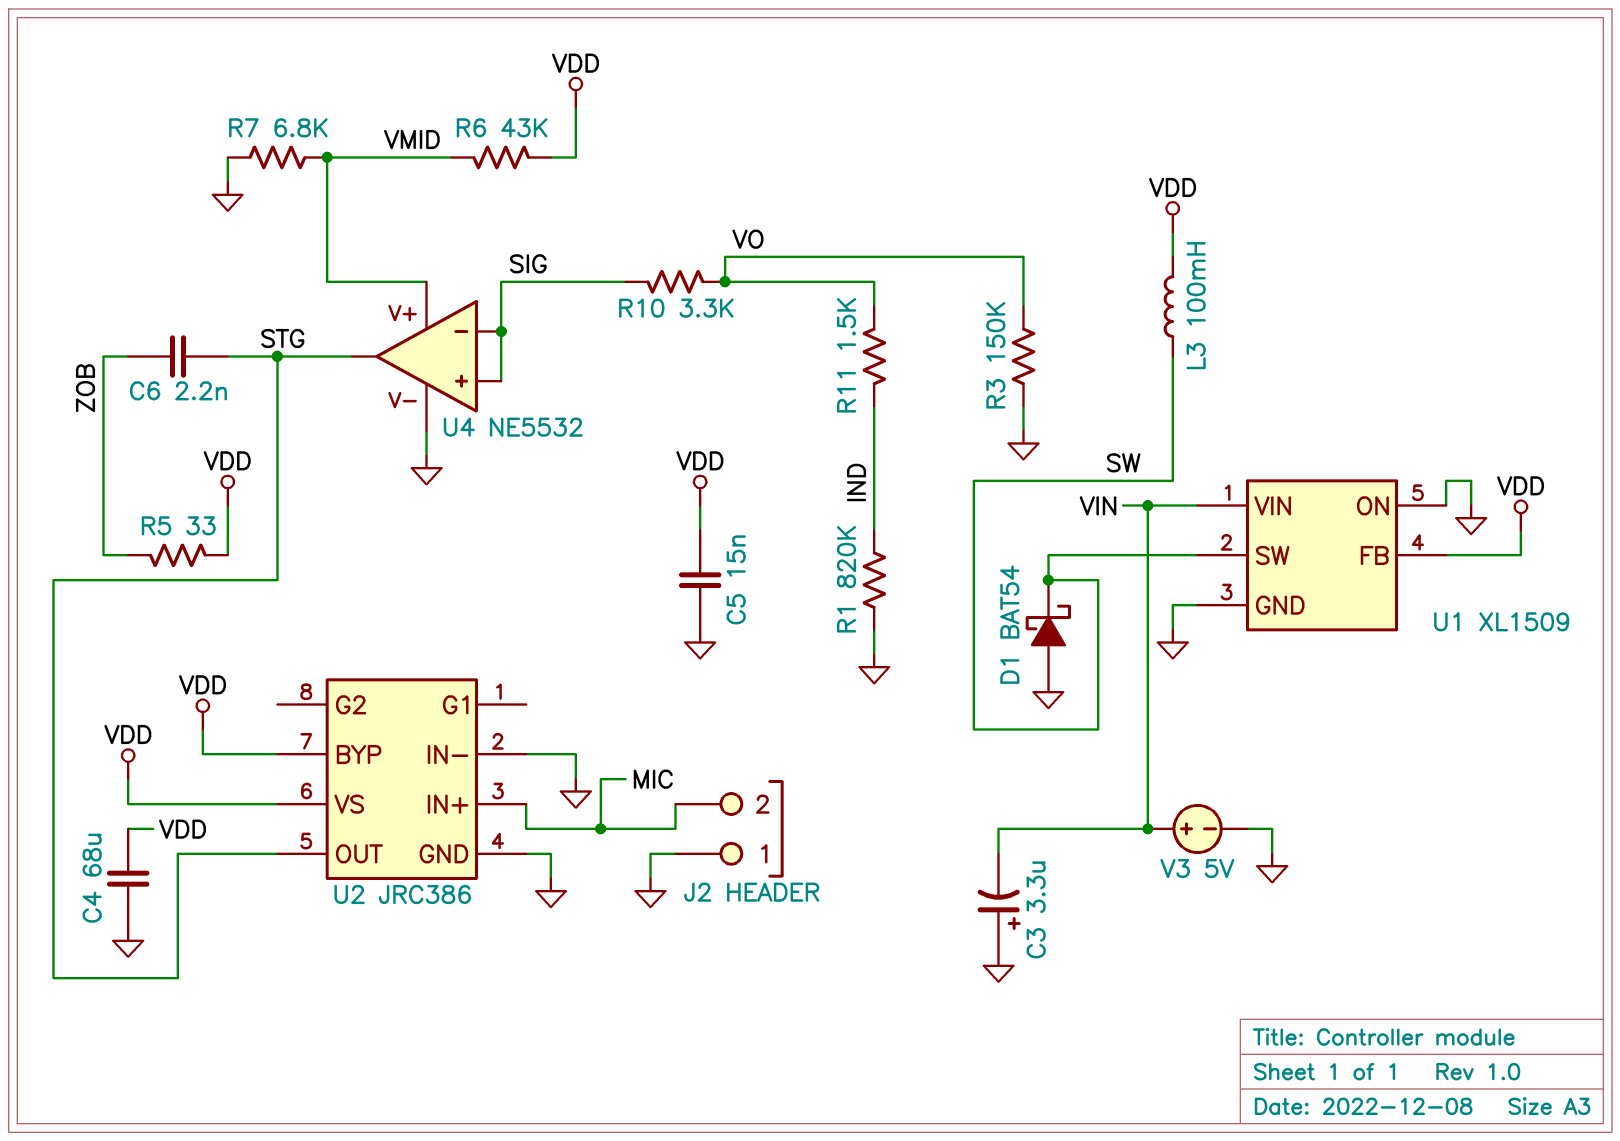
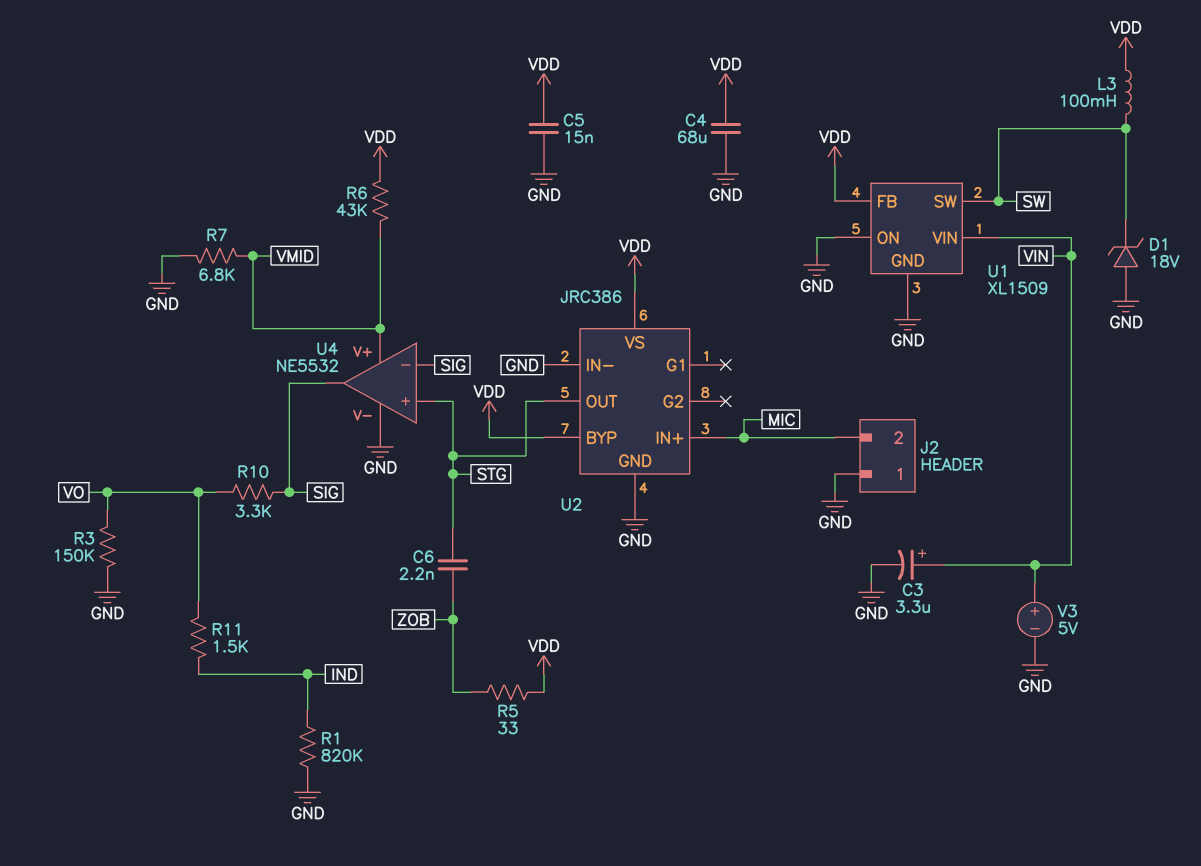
C3: 3.3uF (plus GND, minus VIN) -> 3.3uF (plus VIN, minus GND)
D1: schottky BAT54 (A GND, K SW) -> zener 18V (A GND, K SW)
U4 pin in+: SIG -> STG
U4 pin out: STG -> SIG

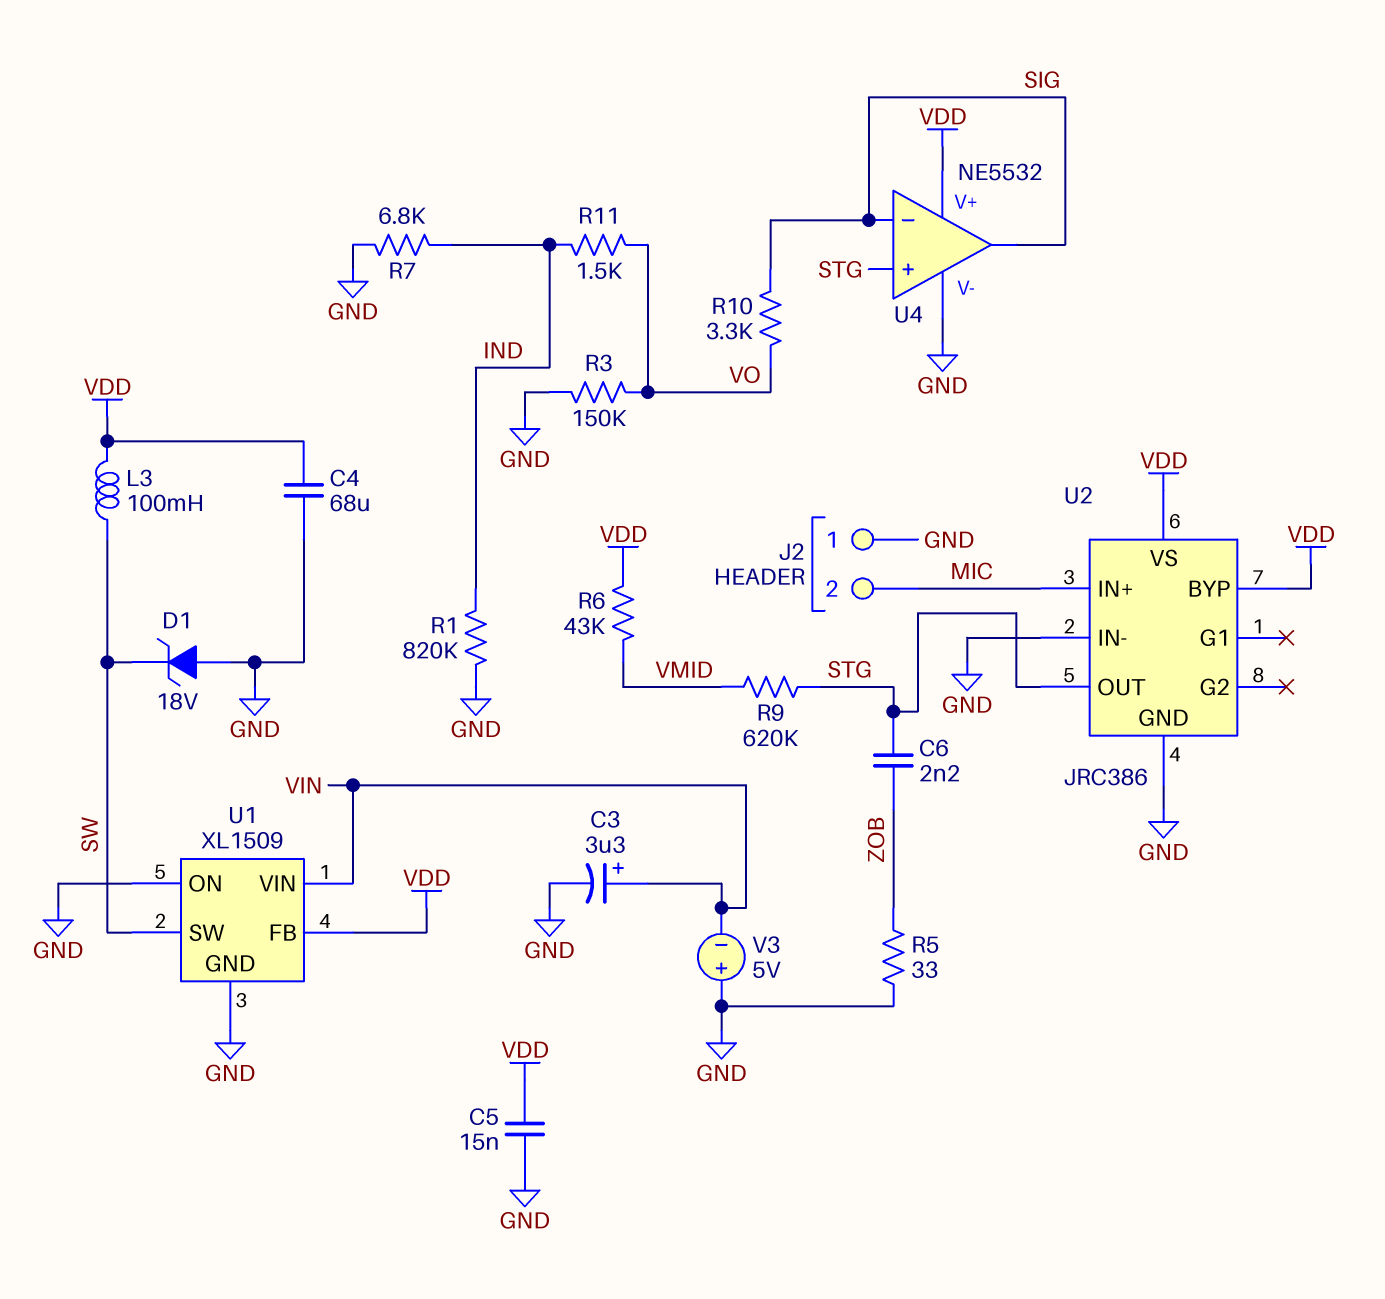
R5: 33 (VDD, ZOB) -> 33 (GND, ZOB)
R7: 6.8k (GND, VMID) -> 6.8k (GND, IND)
R9: none -> 620k (STG, VMID)
U4 pin V+: VMID -> VDD
V3: 5V (plus VIN, minus GND) -> 5V (plus GND, minus VIN)

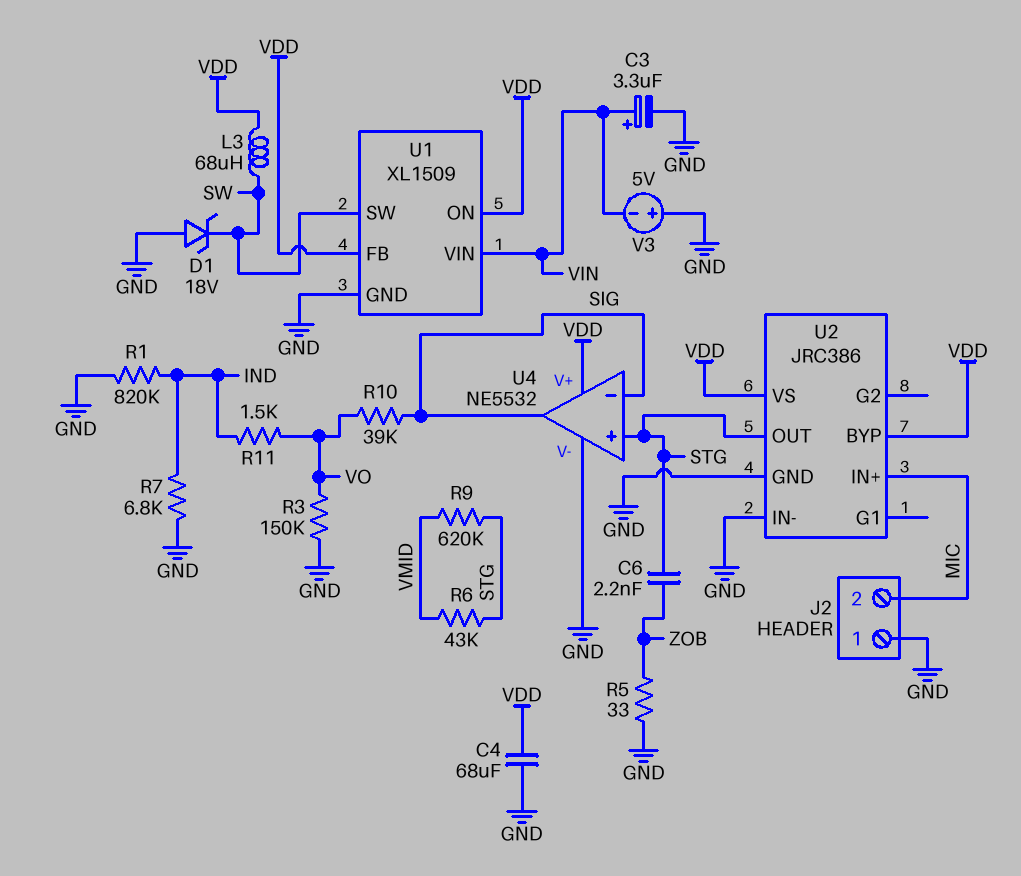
C5: 15nF (GND, VDD) -> none
L3: 100mH (SW, VDD) -> 68uH (SW, VDD)
R6: 43k (VDD, VMID) -> 43k (STG, VMID)
R10: 3.3k (SIG, VO) -> 39k (SIG, VO)
U1 pin ON: GND -> VDD

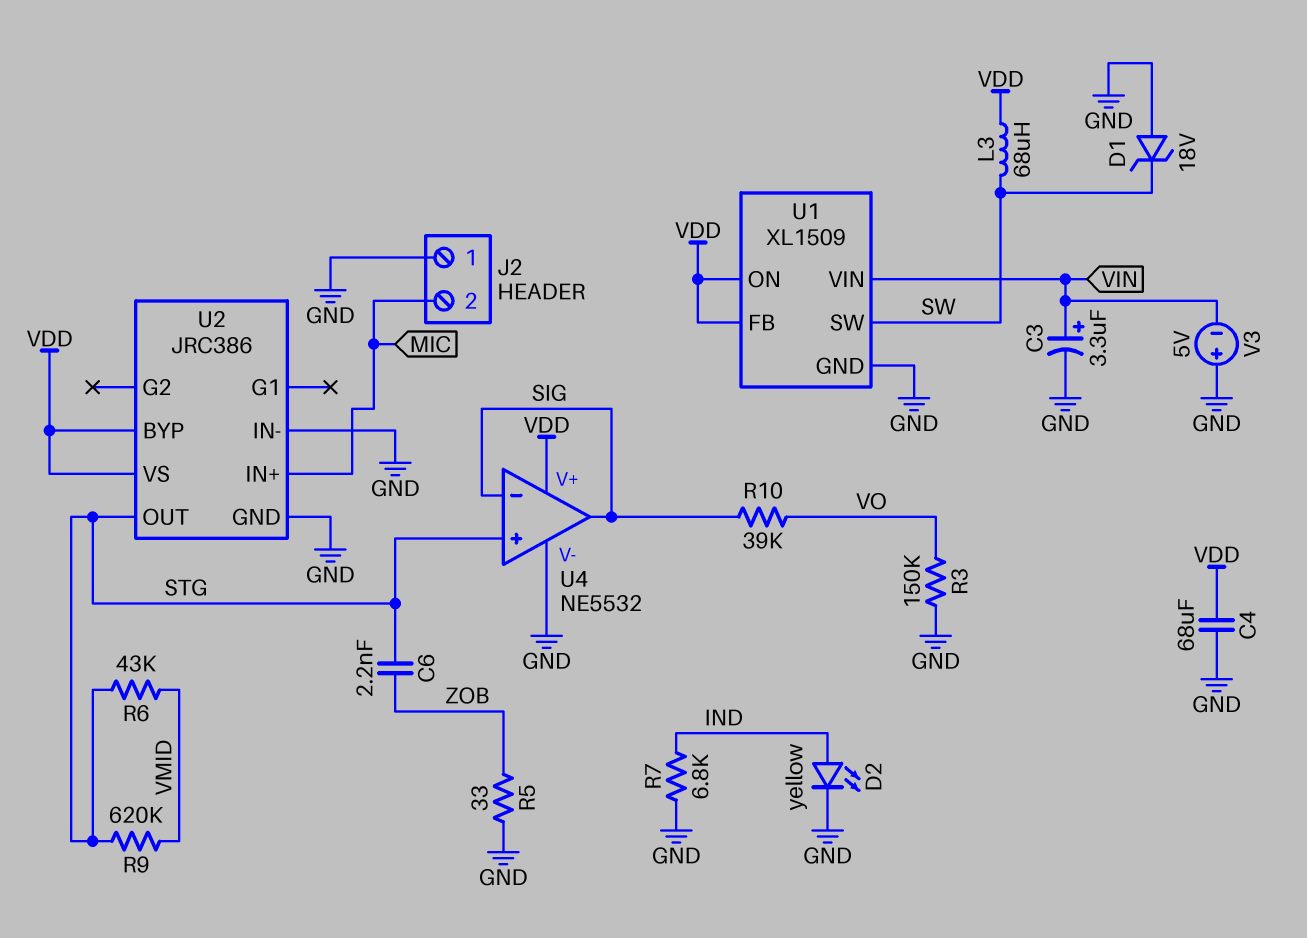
D2: none -> LED yellow (A IND, K GND)
R1: 820k (GND, IND) -> none
R11: 1.5k (IND, VO) -> none

